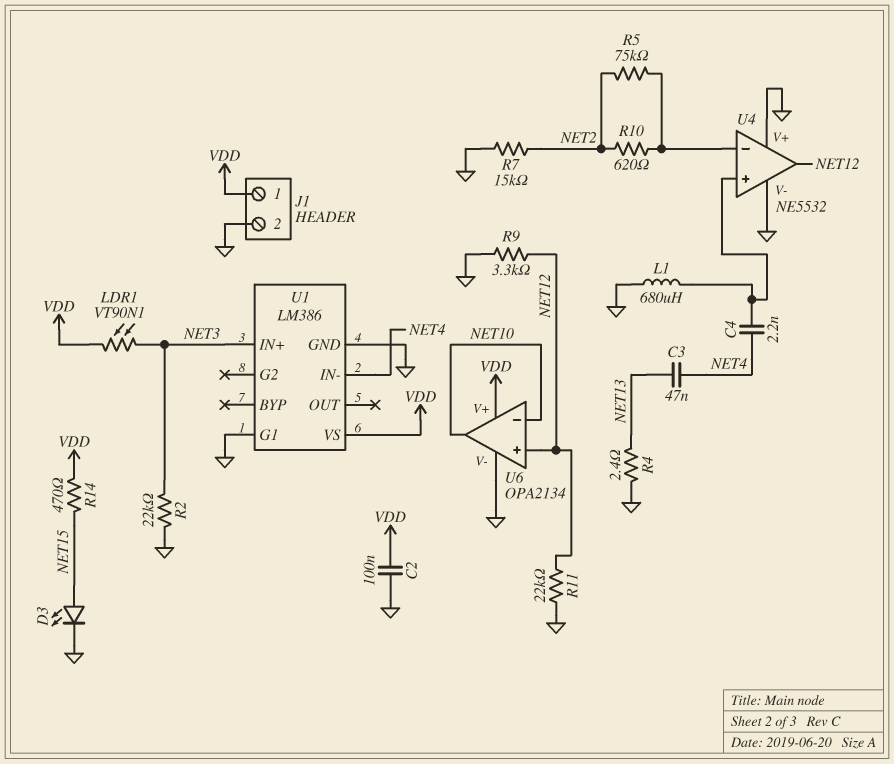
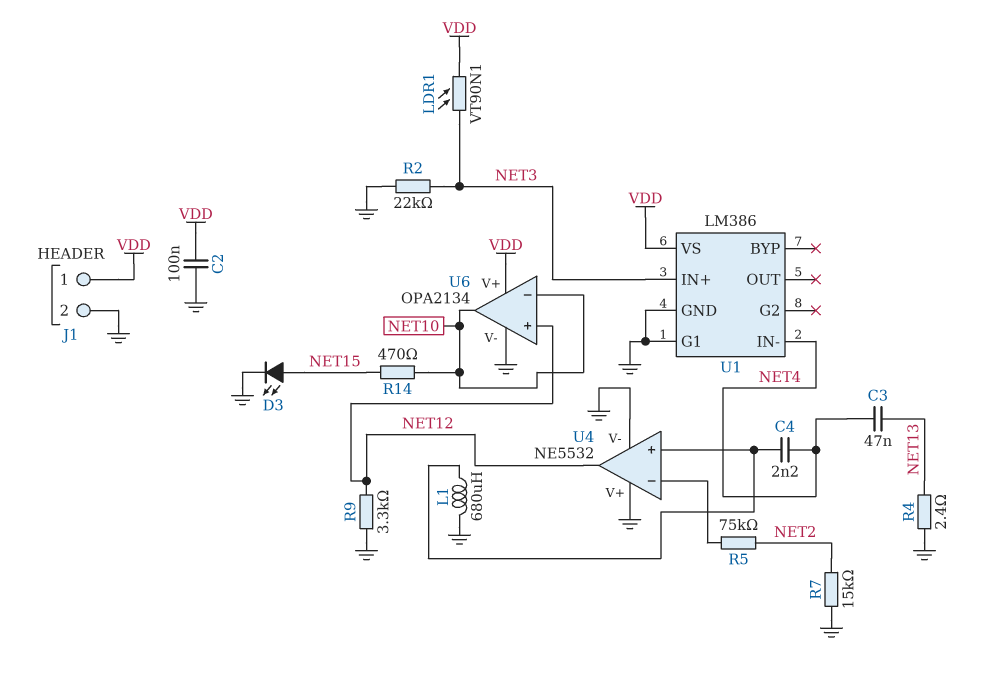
R10: 620 (NET2, U4/in-) -> none
R11: 22k (GND, NET12) -> none
R14: 470 (NET15, VDD) -> 470 (NET10, NET15)

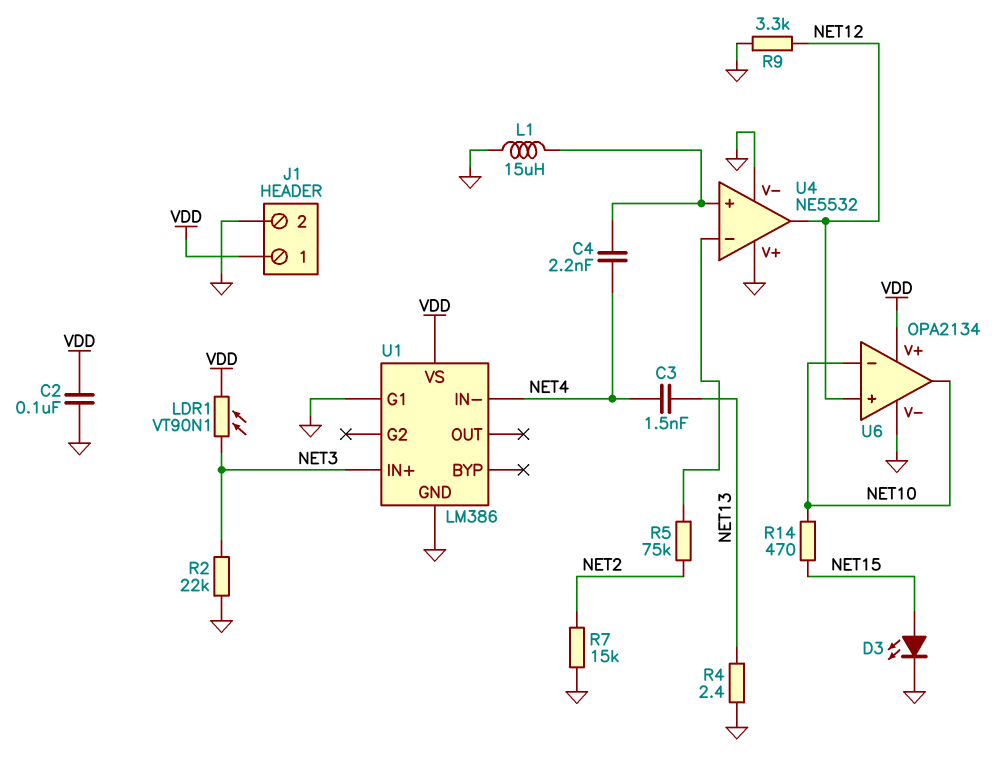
C3: 47nF (NET4, NET13) -> 1.5nF (NET4, NET13)
L1: 680uH (GND, U4/in+) -> 15uH (GND, U4/in+)

